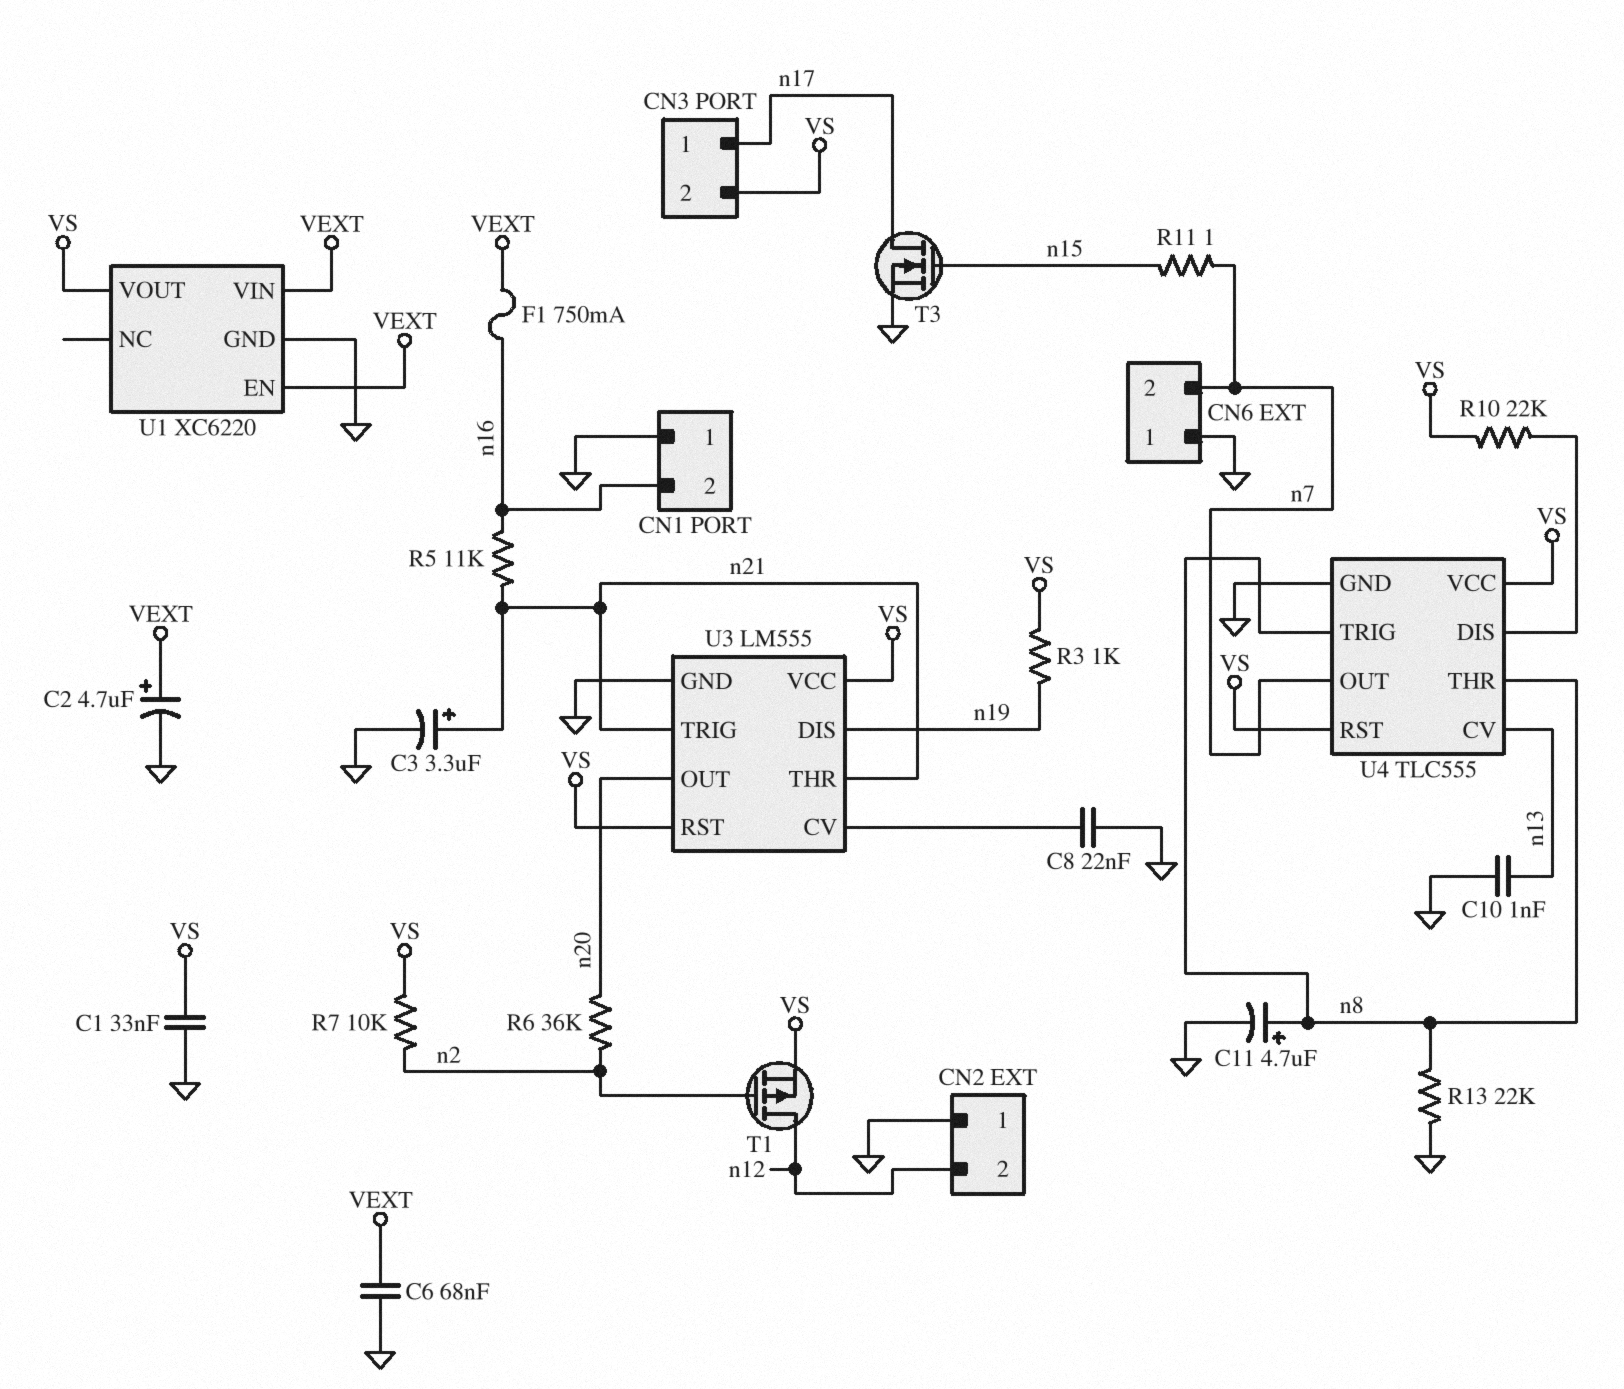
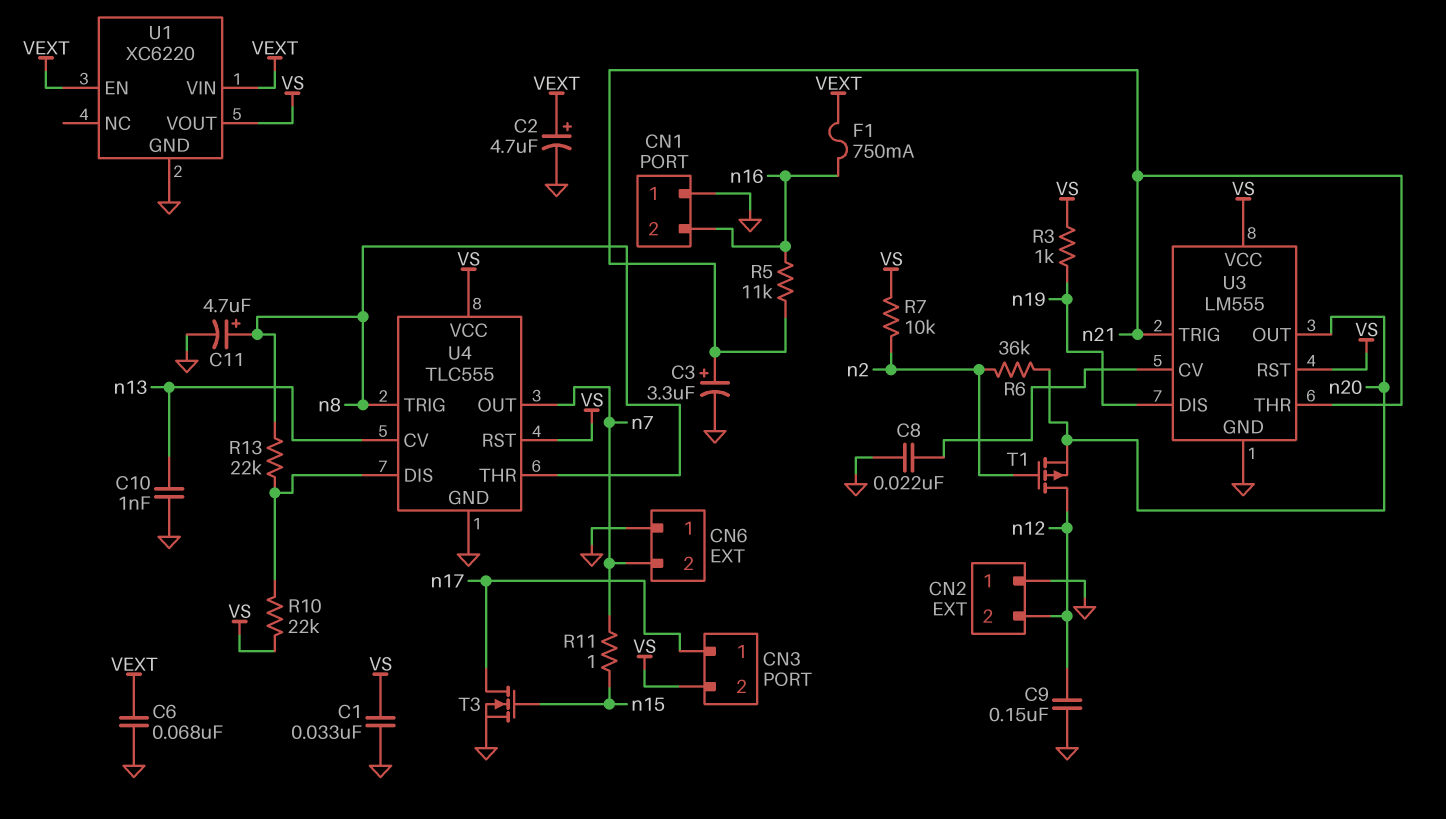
C9: none -> 150nF (GND, n12)
R13: 22k (GND, n8) -> 22k (U4/DIS, n8)
T1: PMOS (G n2, D n12, S VS) -> PMOS (G n2, D n12, S n20)

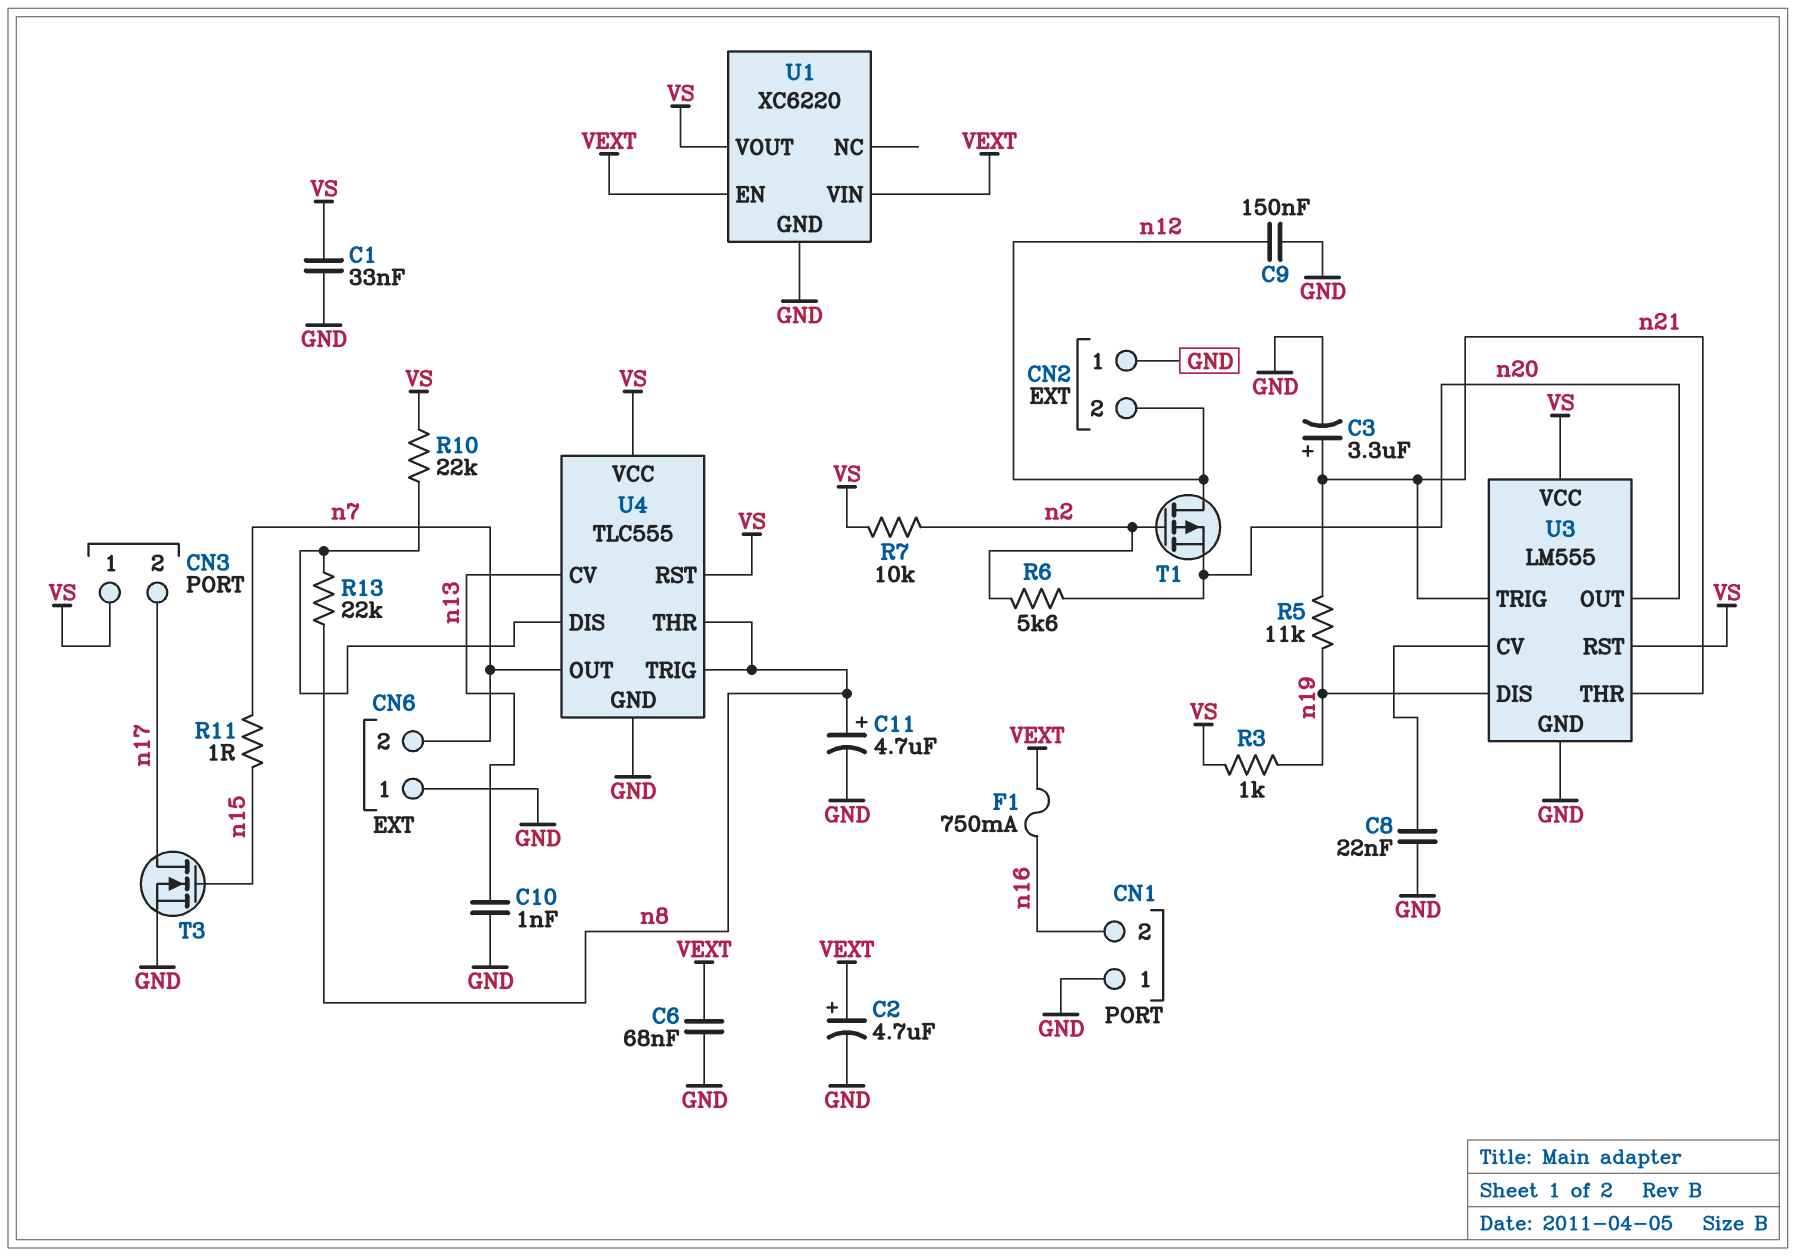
CN3 pin 1: n17 -> VS
CN3 pin 2: VS -> n17
R5: 11k (n16, n21) -> 11k (n19, n21)
R6: 36k (n2, n20) -> 5.6k (n2, n20)

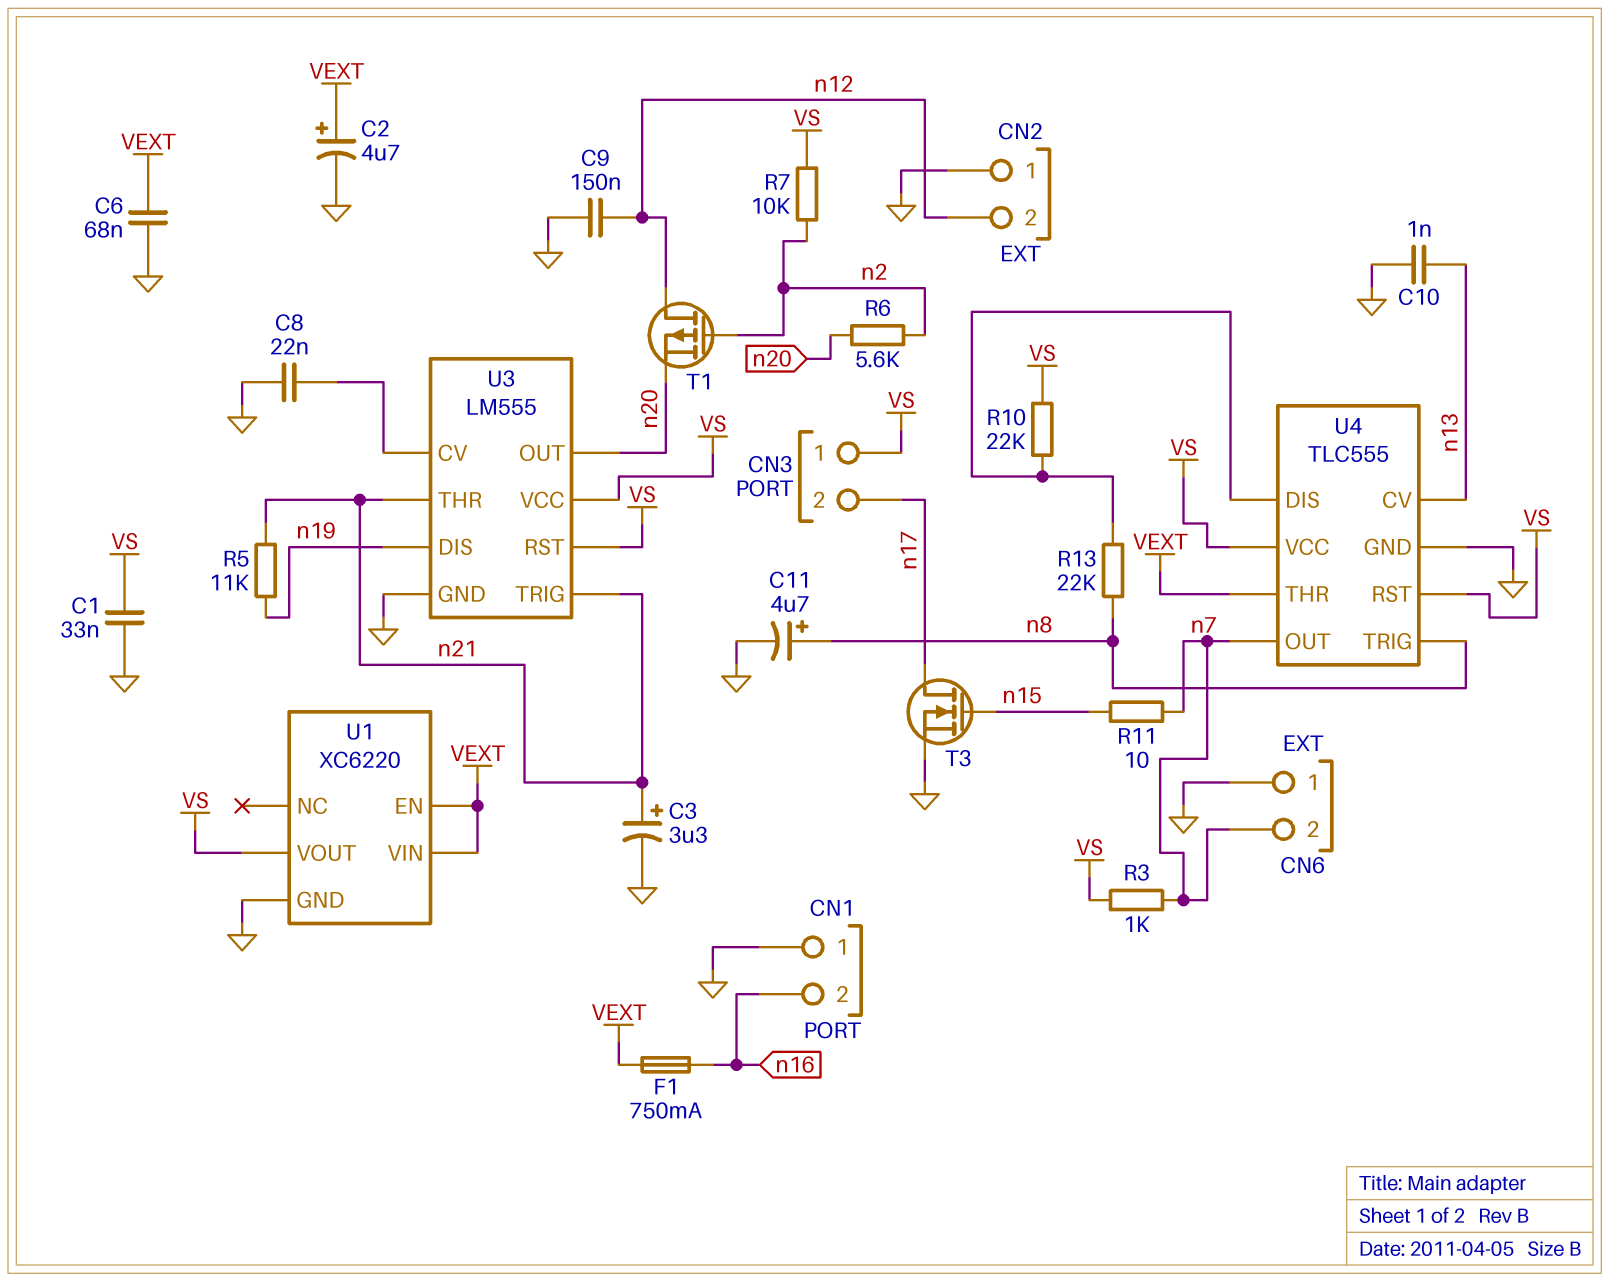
R3: 1k (VS, n19) -> 1k (VS, n7)
R11: 1 (n7, n15) -> 10 (n7, n15)
U4 pin THR: n8 -> VEXT

